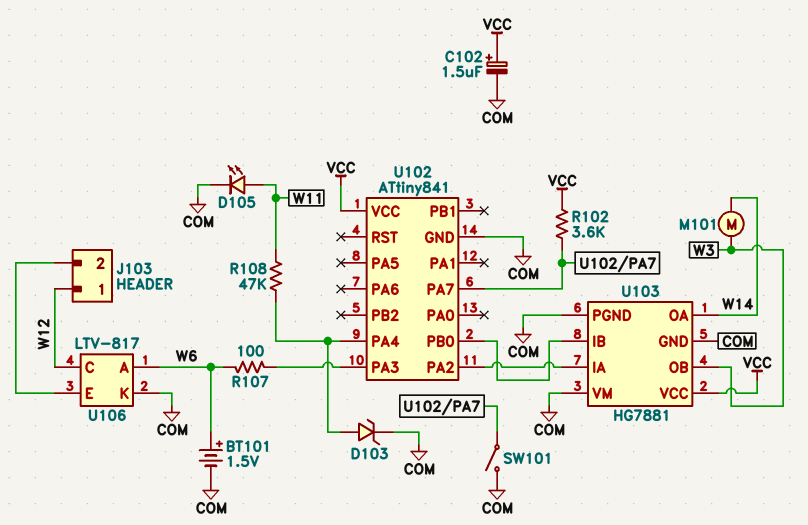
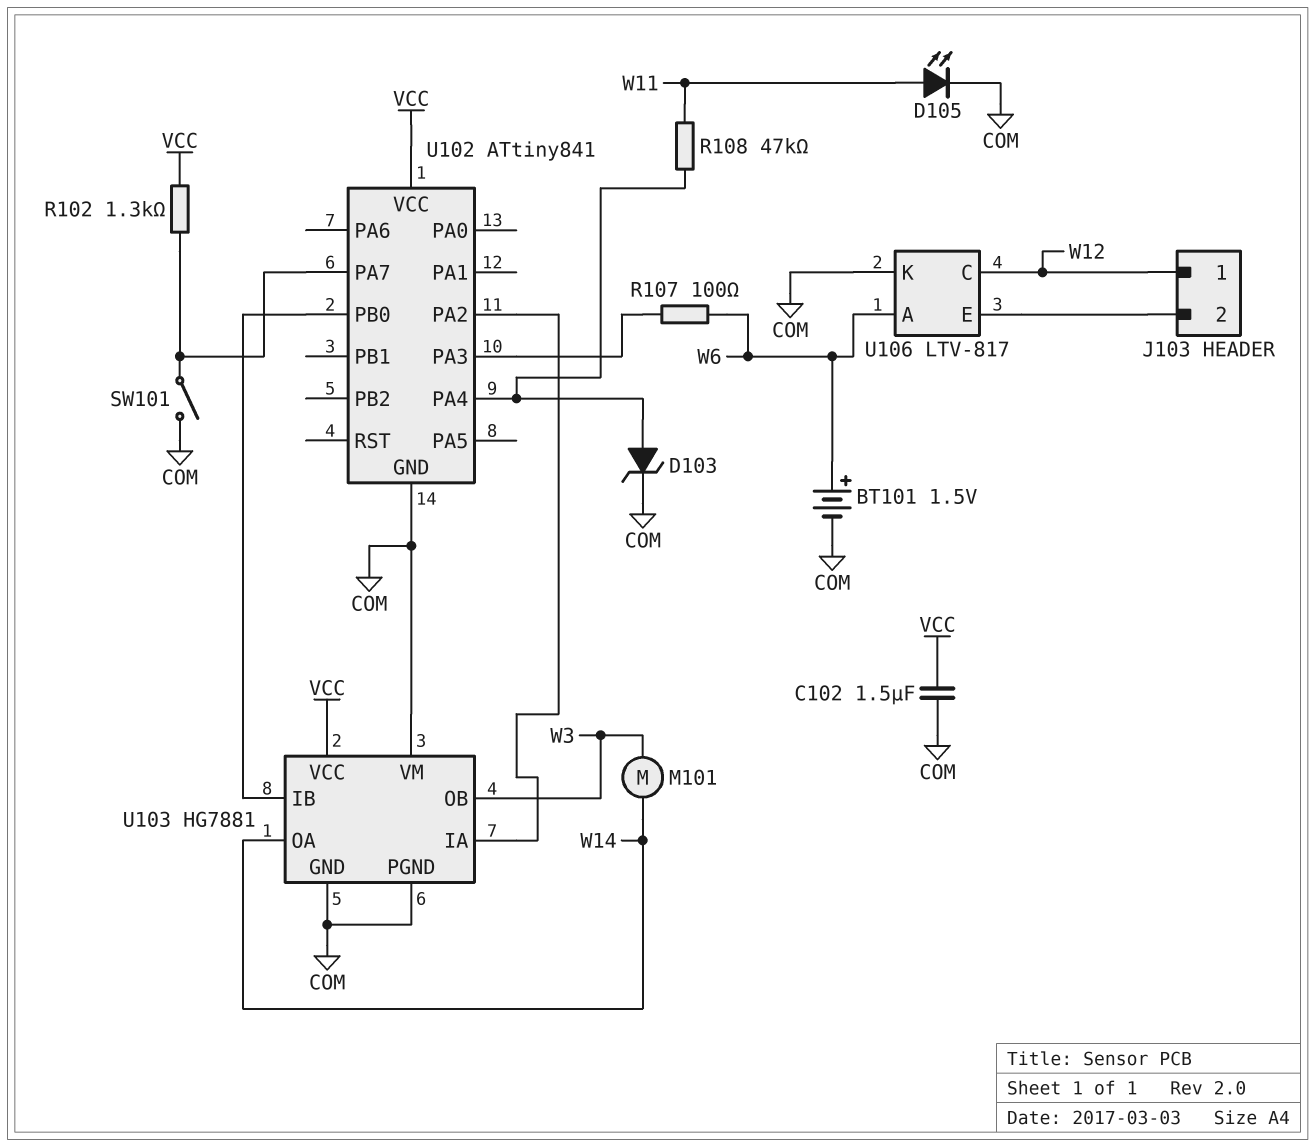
C102: 1.5uF (plus VCC, minus COM) -> 1.5uF (COM, VCC)
R102: 3.6k (U102/PA7, VCC) -> 1.3k (U102/PA7, VCC)

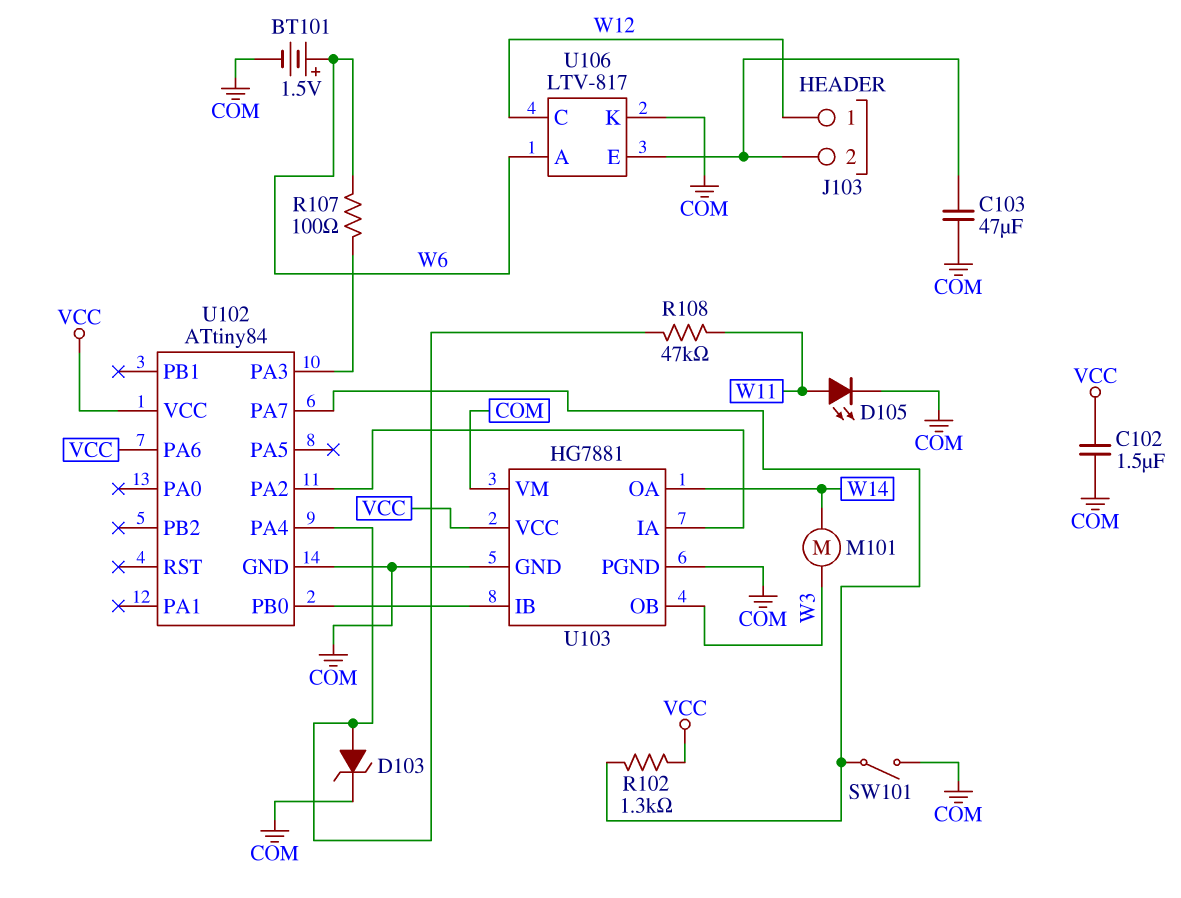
C103: none -> 47uF (COM, J103/2)
U102: ATtiny841 -> ATtiny84
U102 pin PA6: none -> VCC

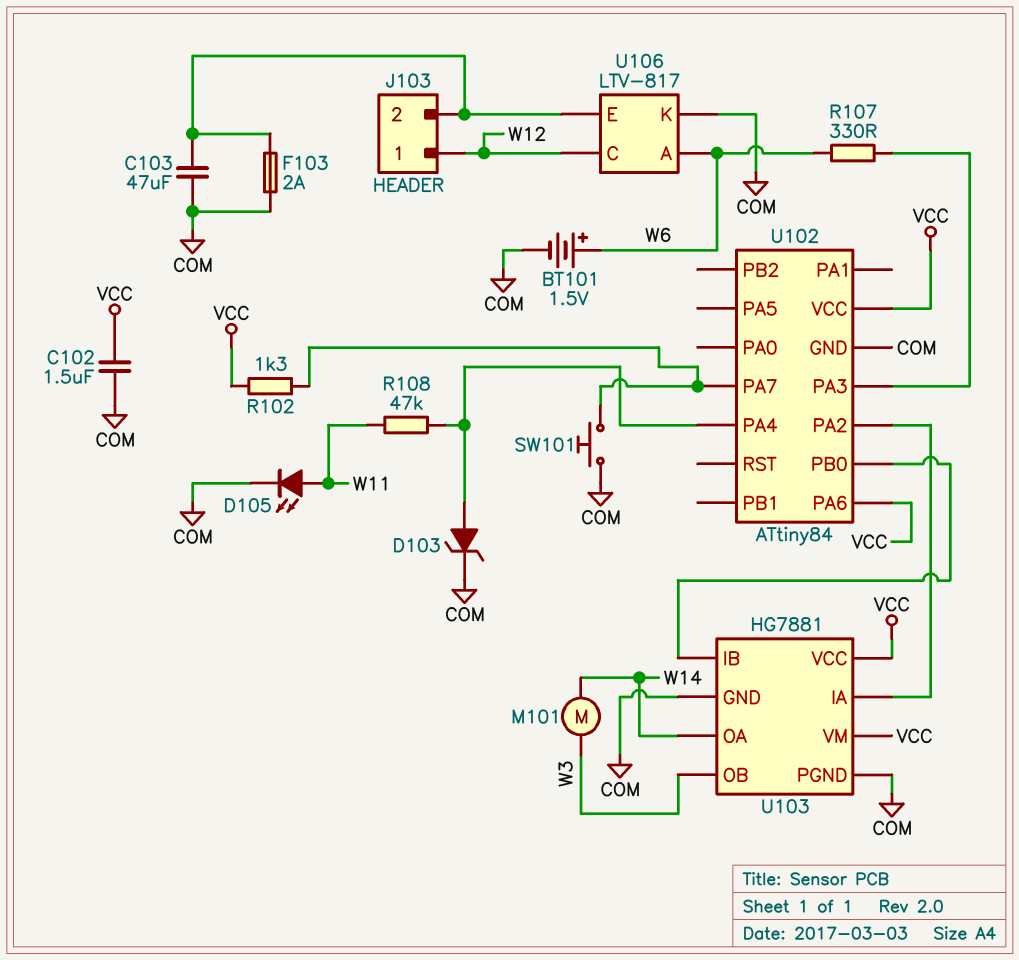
F103: none -> 2A (COM, J103/2)
R107: 100 (U102/PA3, W6) -> 330 (U102/PA3, W6)
SW101: switch (COM, U102/PA7) -> button (COM, U102/PA7)
U103 pin VM: COM -> VCC

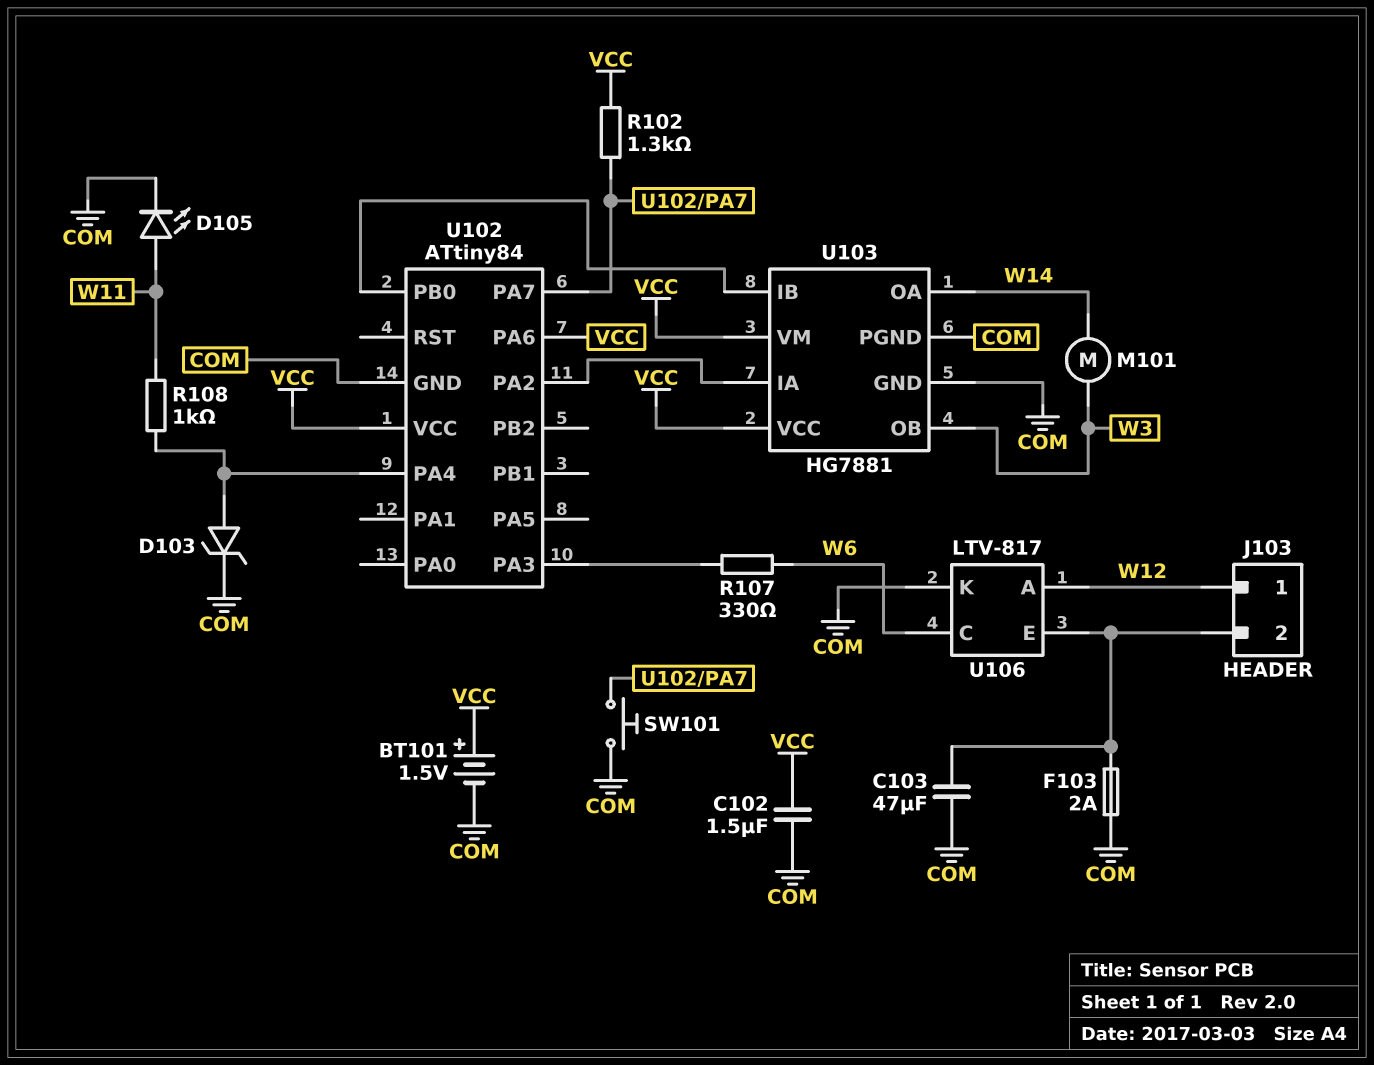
BT101: 1.5V (plus W6, minus COM) -> 1.5V (plus VCC, minus COM)
R108: 47k (U102/PA4, W11) -> 1k (U102/PA4, W11)
U106 pin A: W6 -> W12
U106 pin C: W12 -> W6

